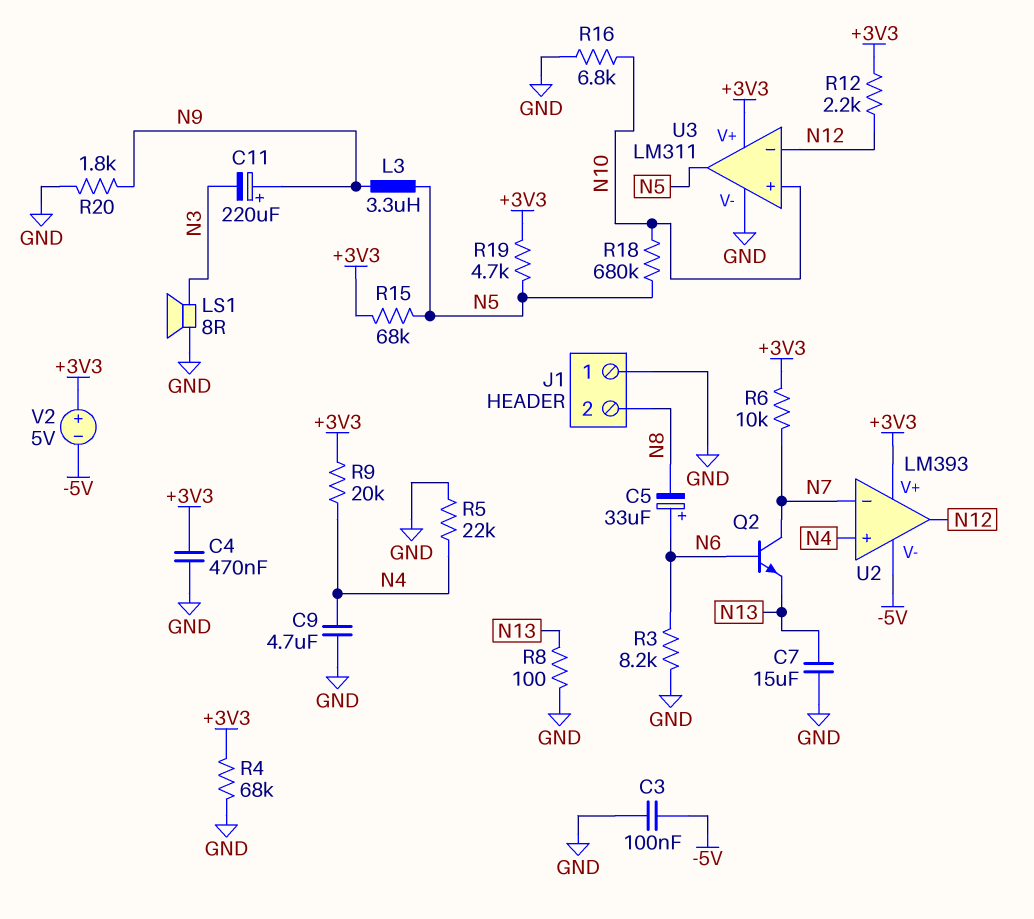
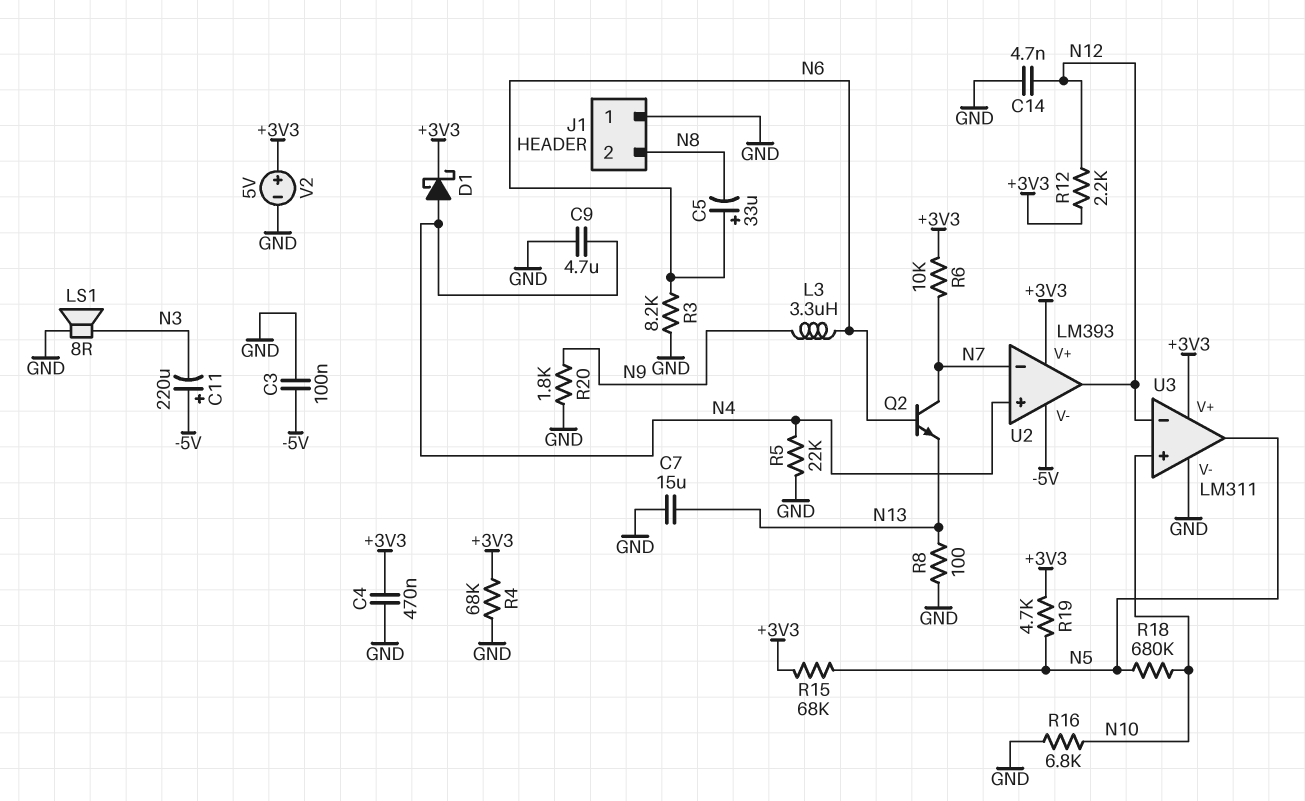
C11: 220uF (plus N9, minus N3) -> 220uF (plus -5V, minus N3)
C14: none -> 4.7nF (GND, N12)
D1: none -> schottky (A N4, K +3V3)
L3: 3.3uH (N5, N9) -> 3.3uH (N6, N9)
R9: 20k (+3V3, N4) -> none
V2: 5V (plus +3V3, minus -5V) -> 5V (plus +3V3, minus GND)

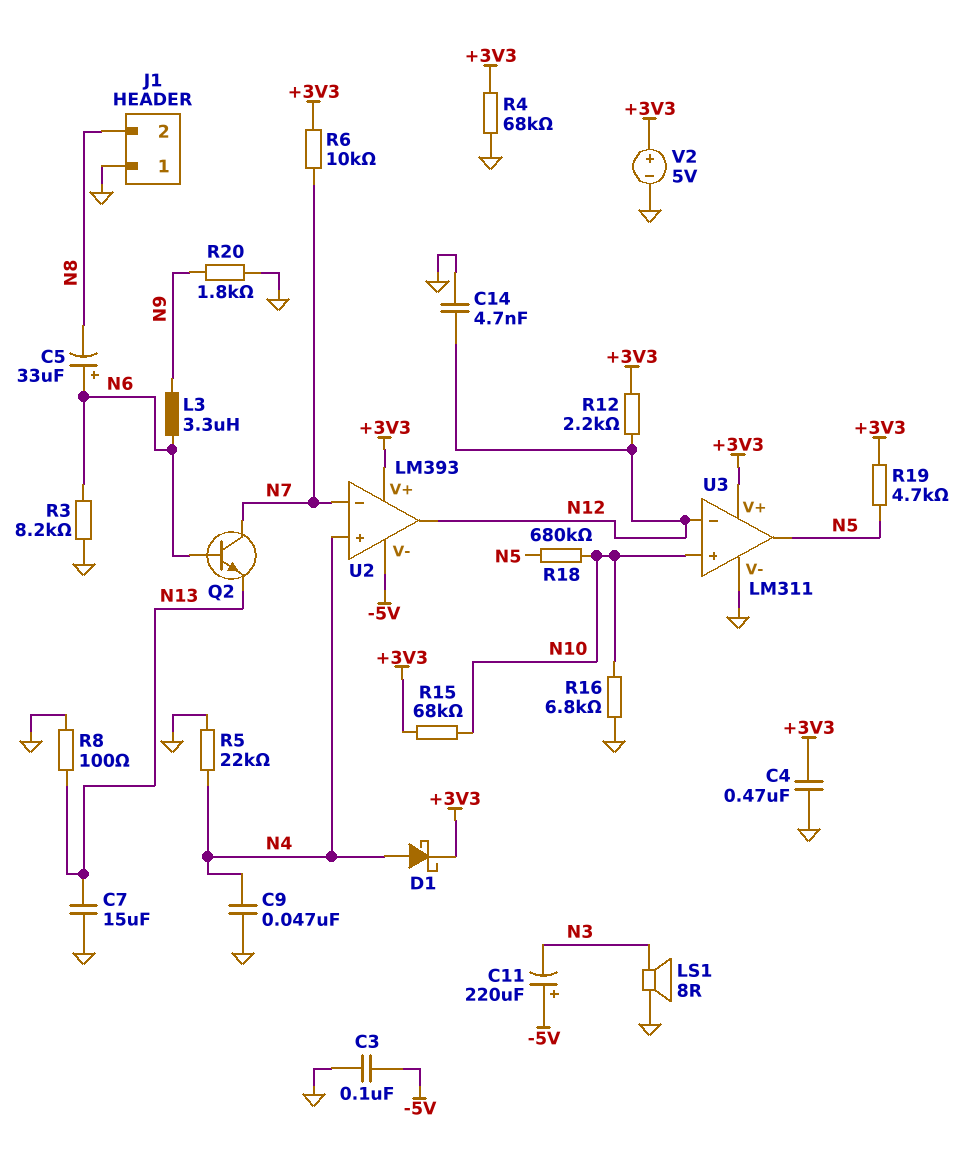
C9: 4.7uF (GND, N4) -> 47nF (GND, N4)
R15: 68k (+3V3, N5) -> 68k (+3V3, N10)

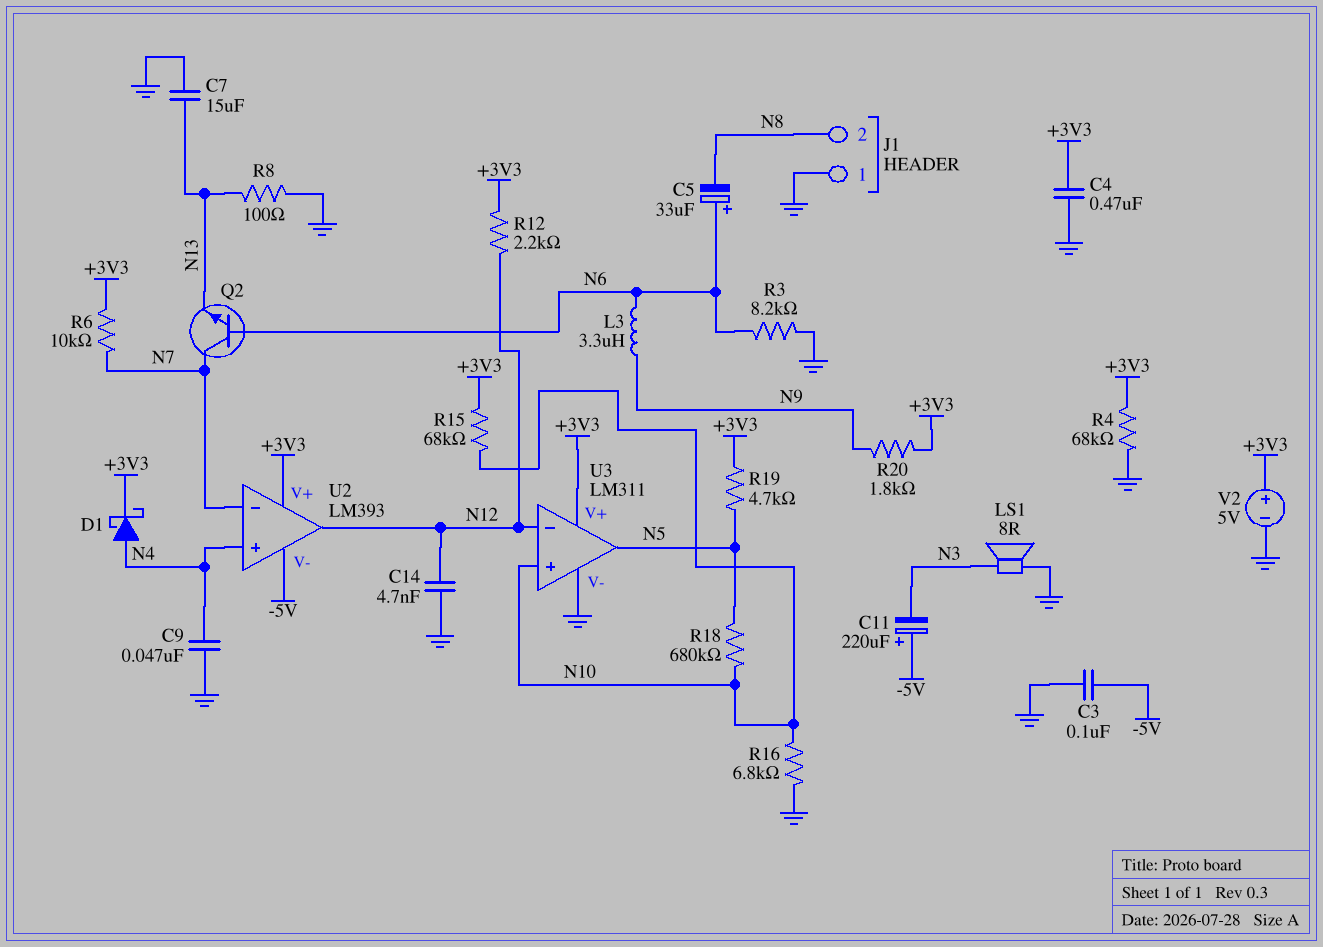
R5: 22k (GND, N4) -> none
R20: 1.8k (GND, N9) -> 1.8k (+3V3, N9)

